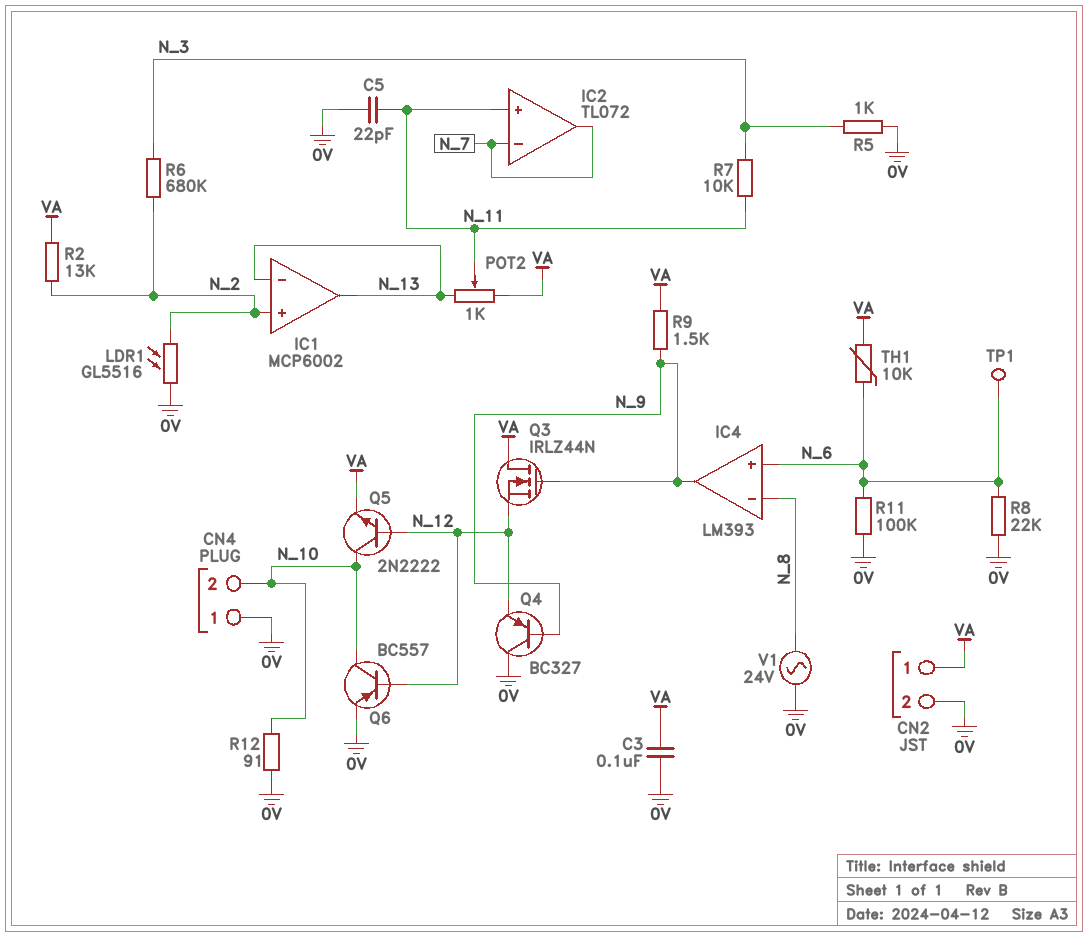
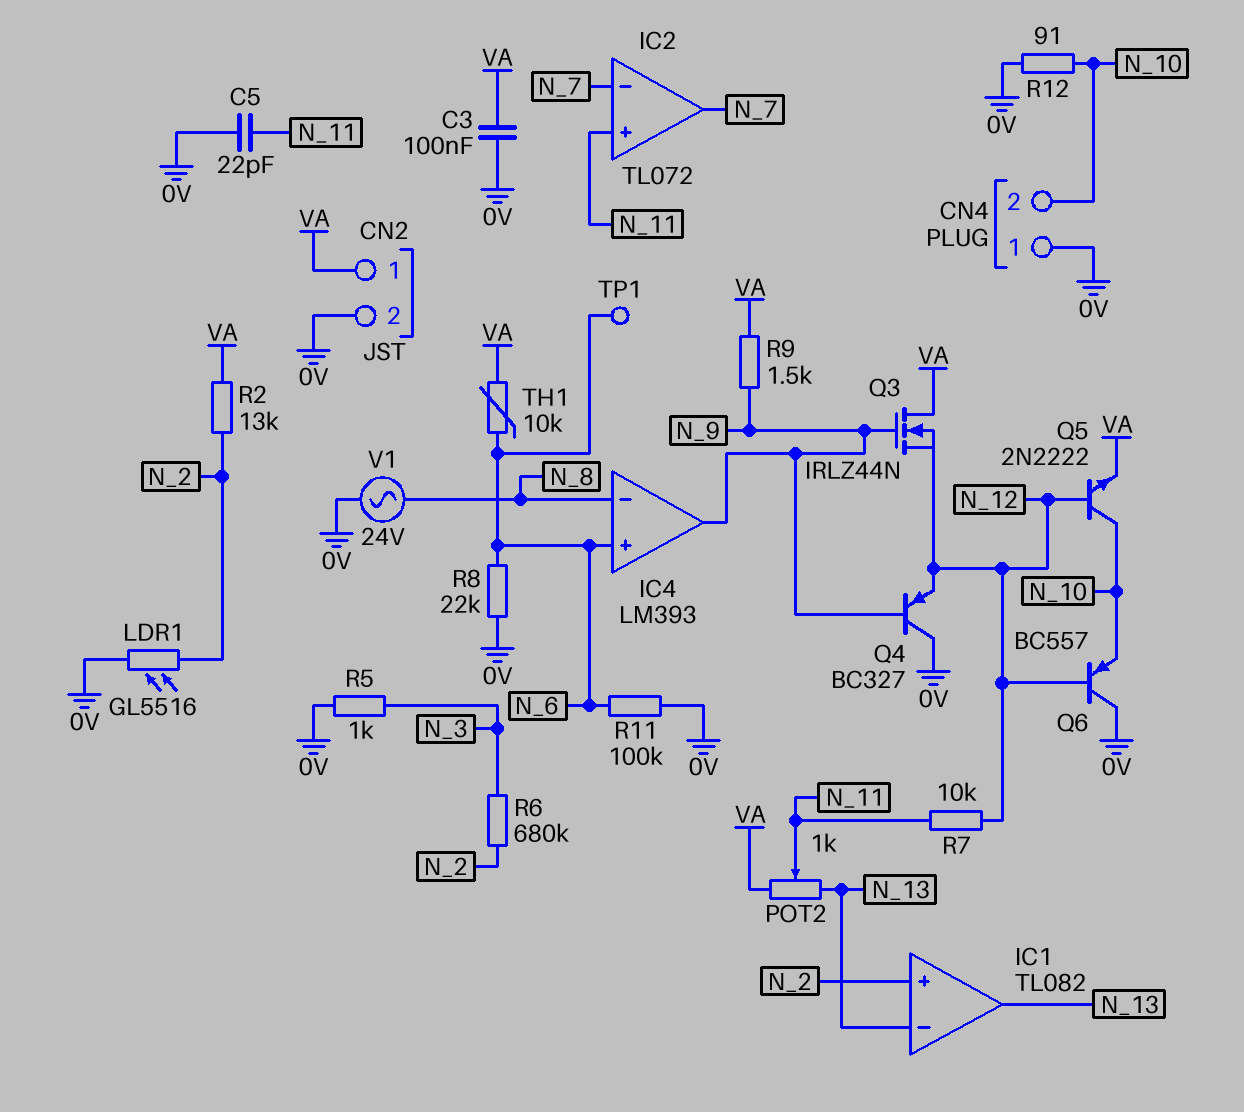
IC1: MCP6002 -> TL082
Q6: PNP BC557 (B N_12, C N_10, E 0V) -> PNP BC557 (B N_12, C 0V, E N_10)
R7: 10k (N_3, N_11) -> 10k (N_11, N_12)

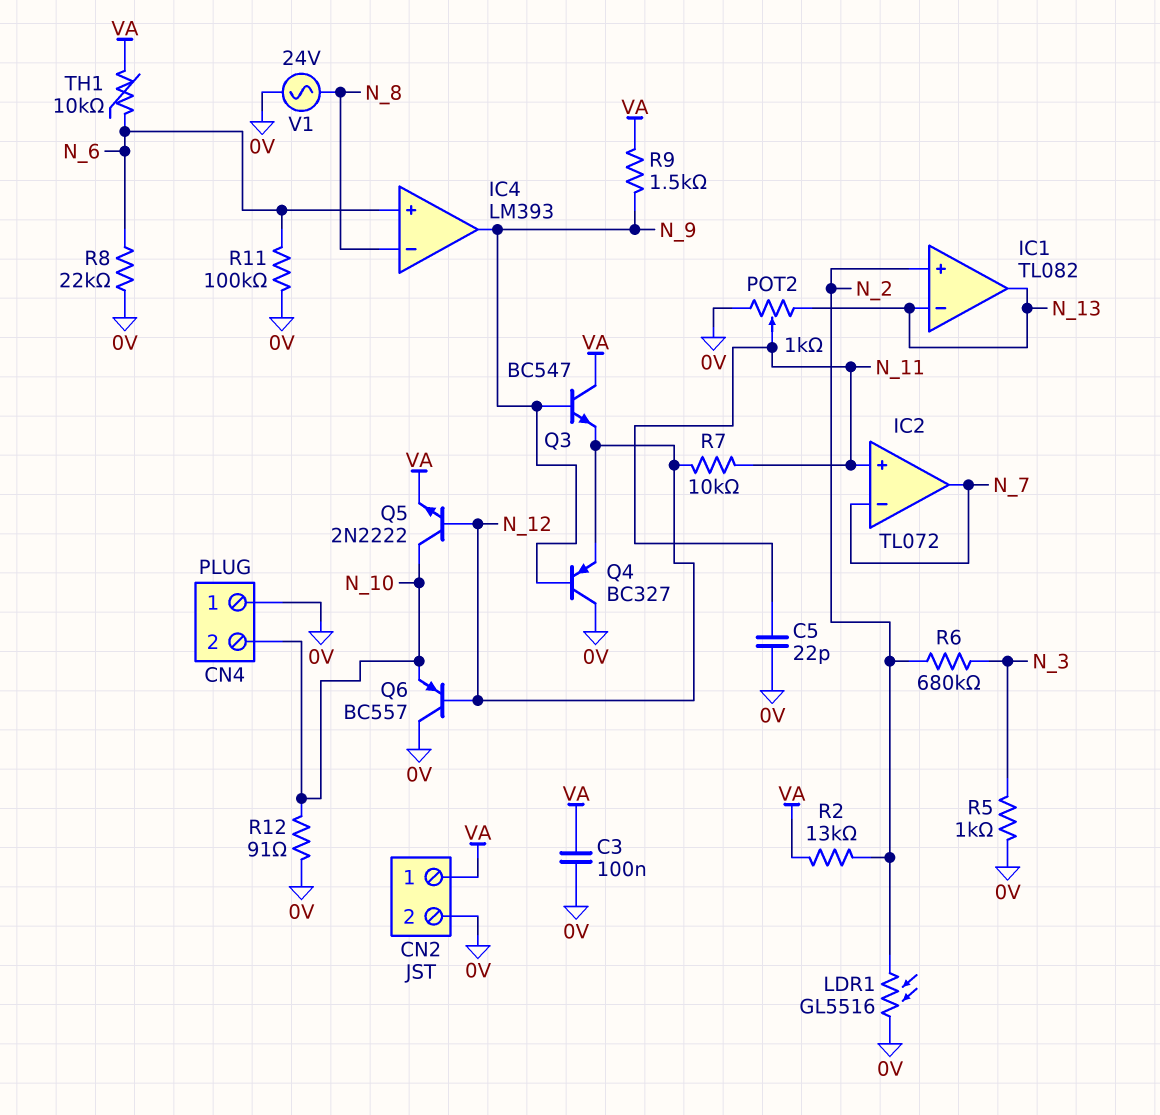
POT2: 1k (N_13, VA, wiper N_11) -> 1k (0V, N_13, wiper N_11)
Q3: NMOS IRLZ44N (G N_9, D VA, S N_12) -> NPN BC547 (B N_9, C VA, E N_12)
TP1: test point (N_6) -> none

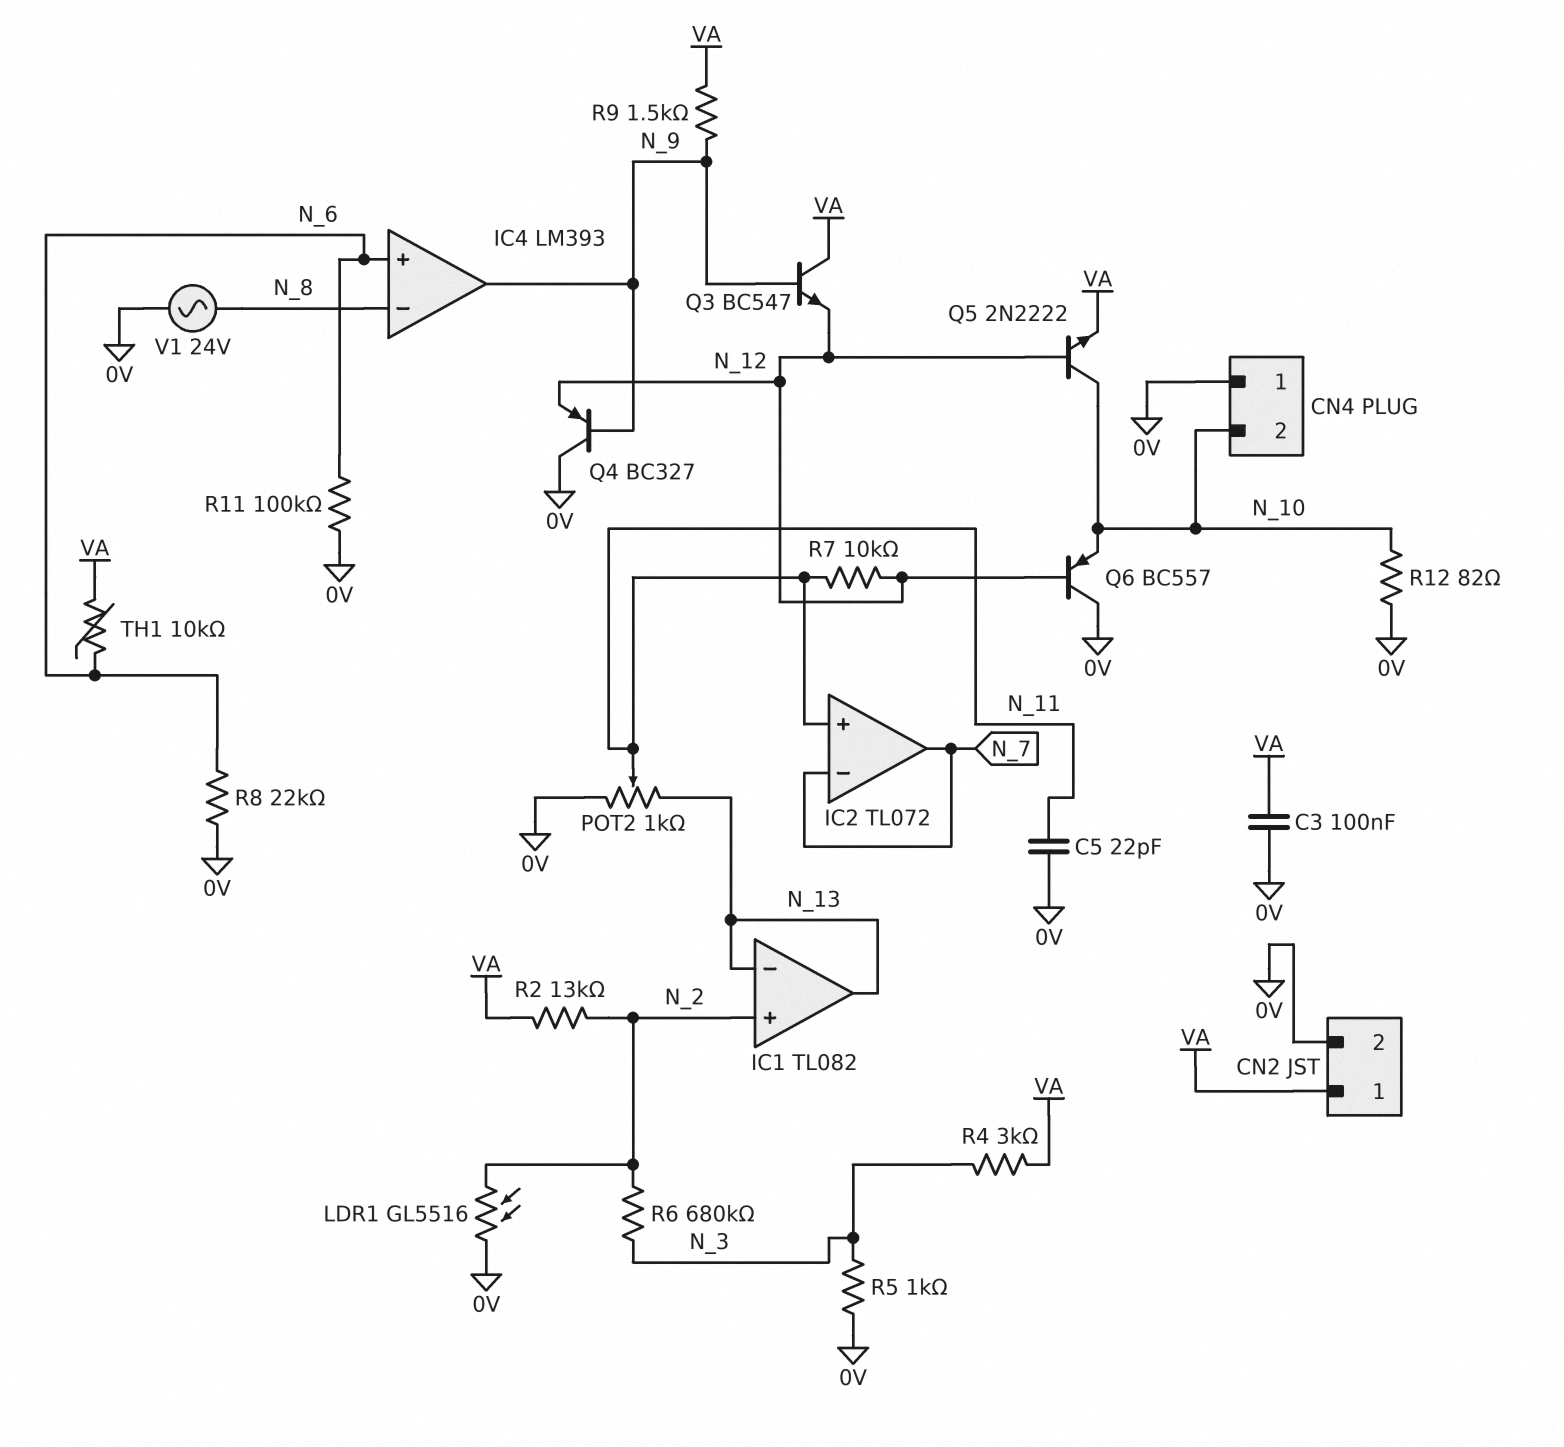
R4: none -> 3k (N_3, VA)
R12: 91 (0V, N_10) -> 82 (0V, N_10)

